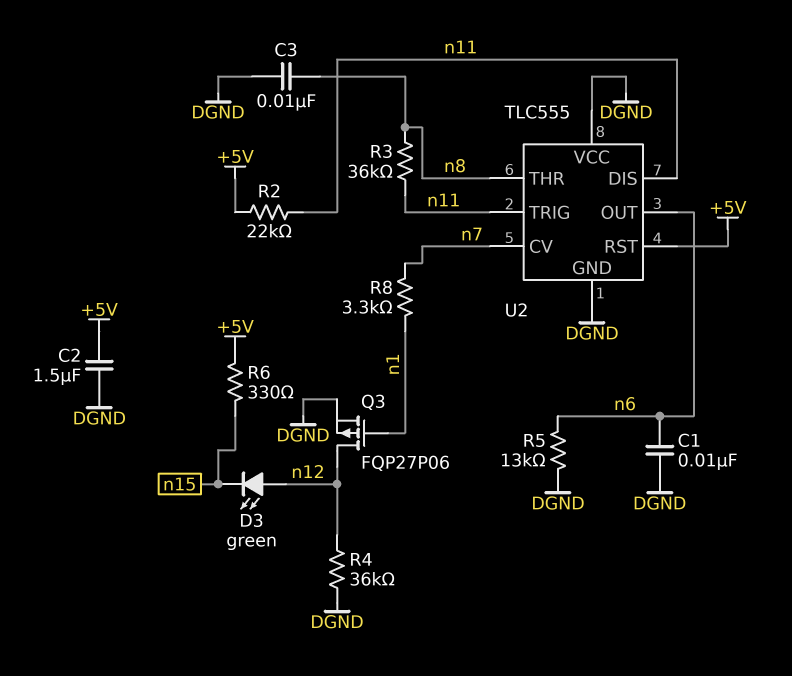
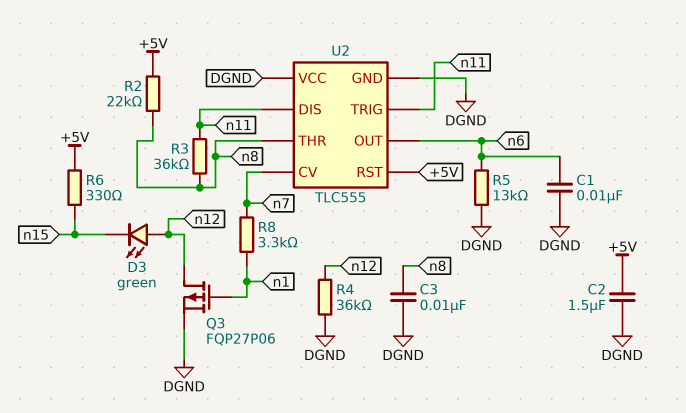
R2: 22k (+5V, n11) -> 22k (+5V, n8)

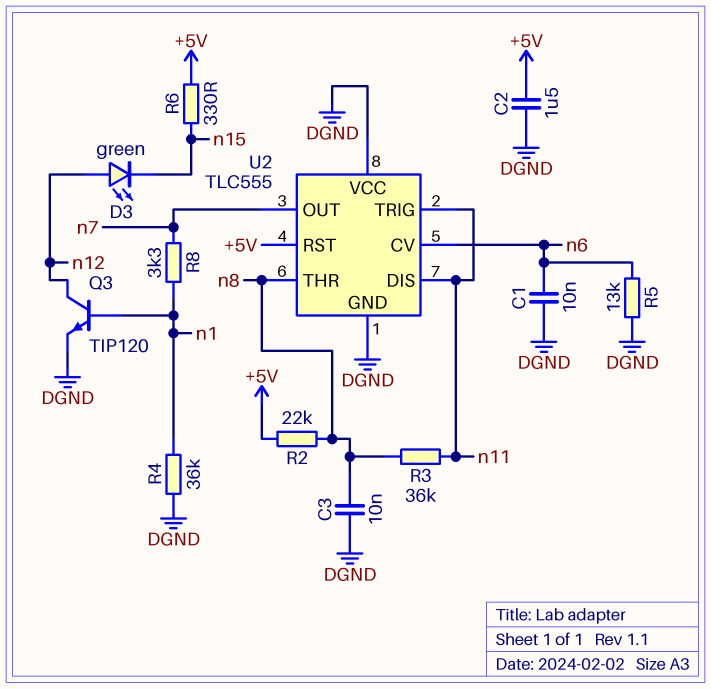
Q3: PMOS FQP27P06 (G n1, D n12, S DGND) -> NPN TIP120 (B n1, C n12, E DGND)
R4: 36k (DGND, n12) -> 36k (DGND, n1)
U2 pin CV: n7 -> n6
U2 pin OUT: n6 -> n7

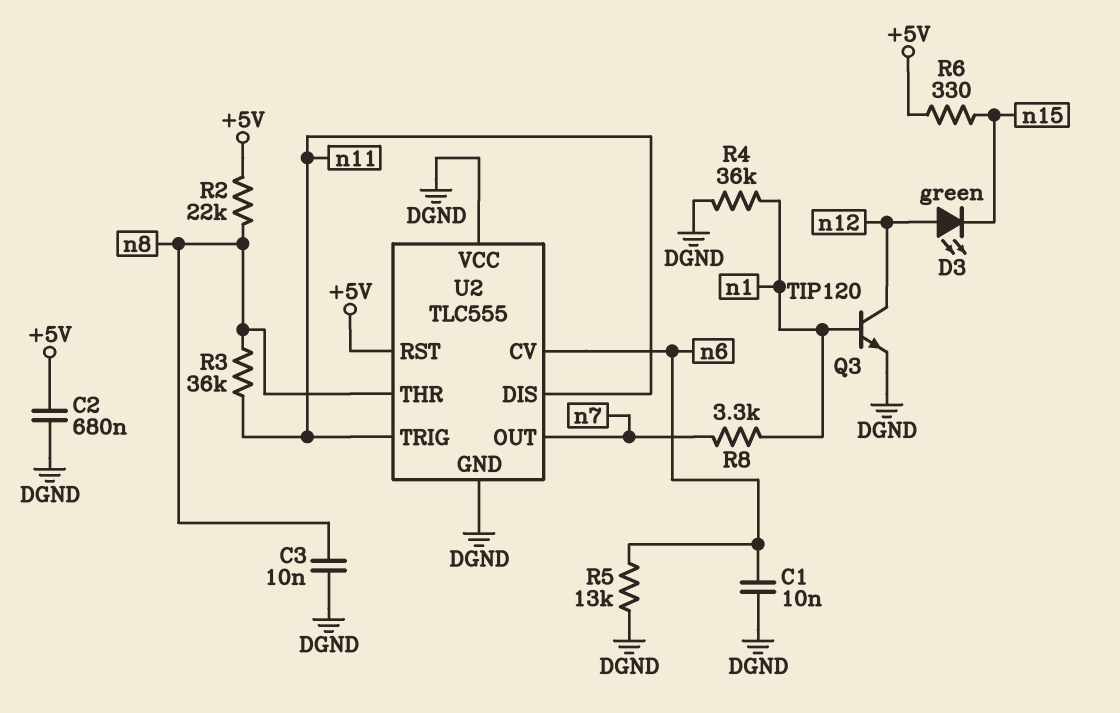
C2: 1.5uF (+5V, DGND) -> 680nF (+5V, DGND)

